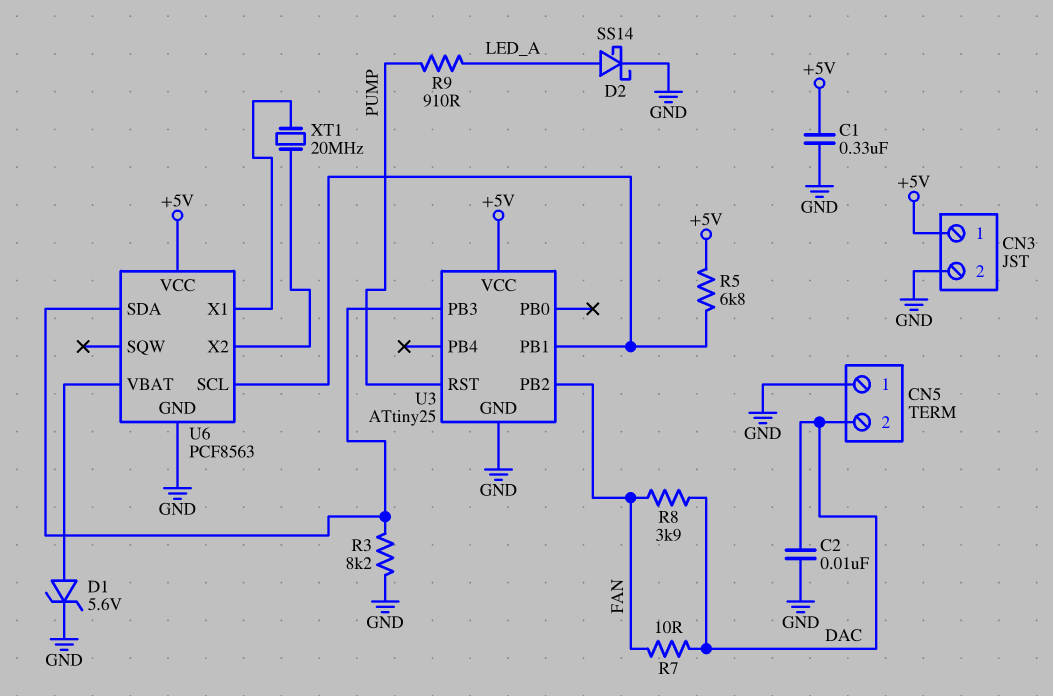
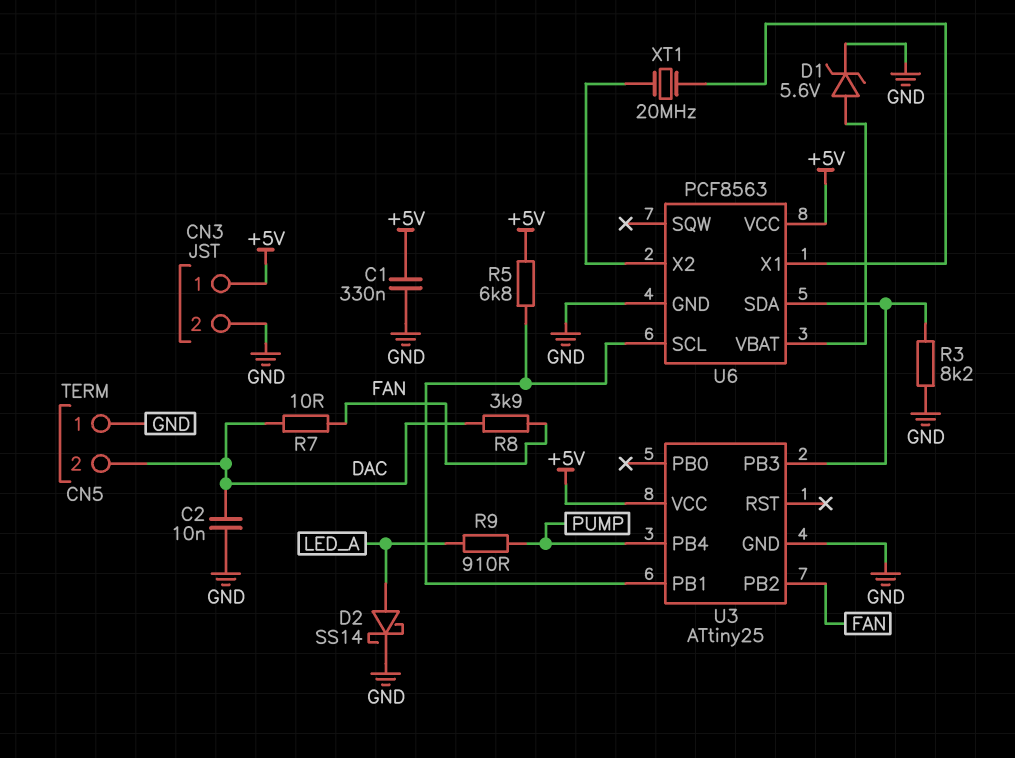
U3 pin PB4: none -> PUMP
U3 pin RST: PUMP -> none

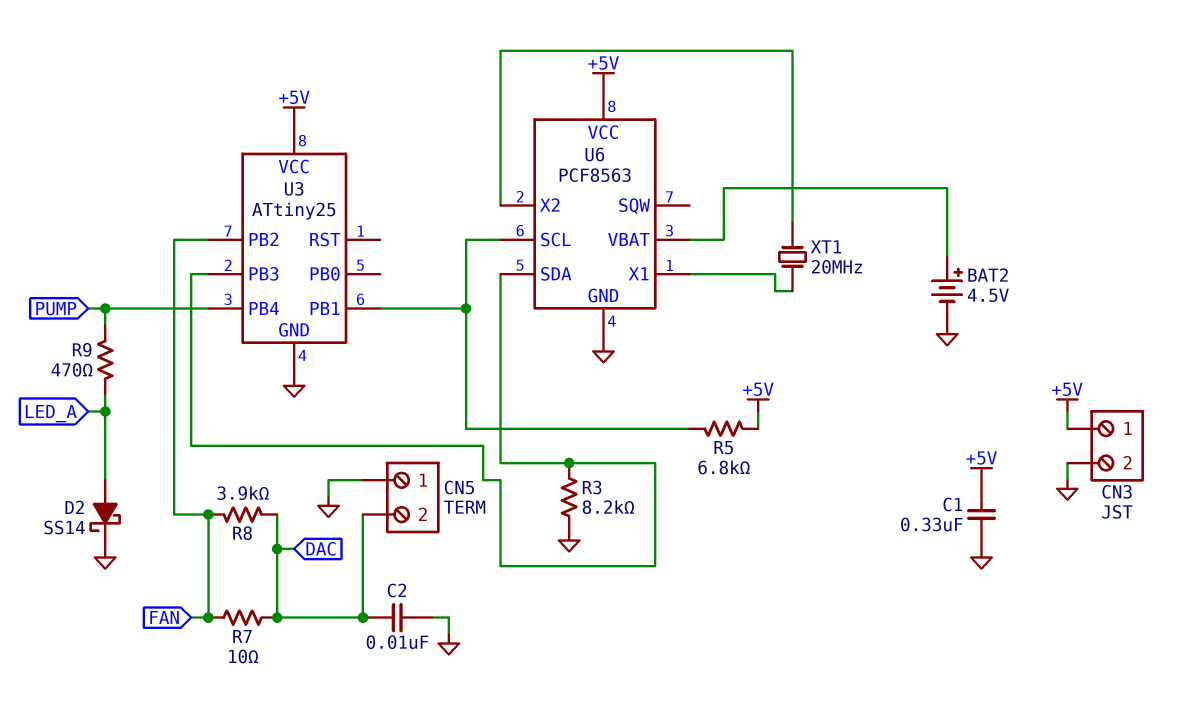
BAT2: none -> 4.5V (plus U6/VBAT, minus GND)
D1: zener 5.6V (A U6/VBAT, K GND) -> none
R9: 910 (LED_A, PUMP) -> 470 (LED_A, PUMP)

